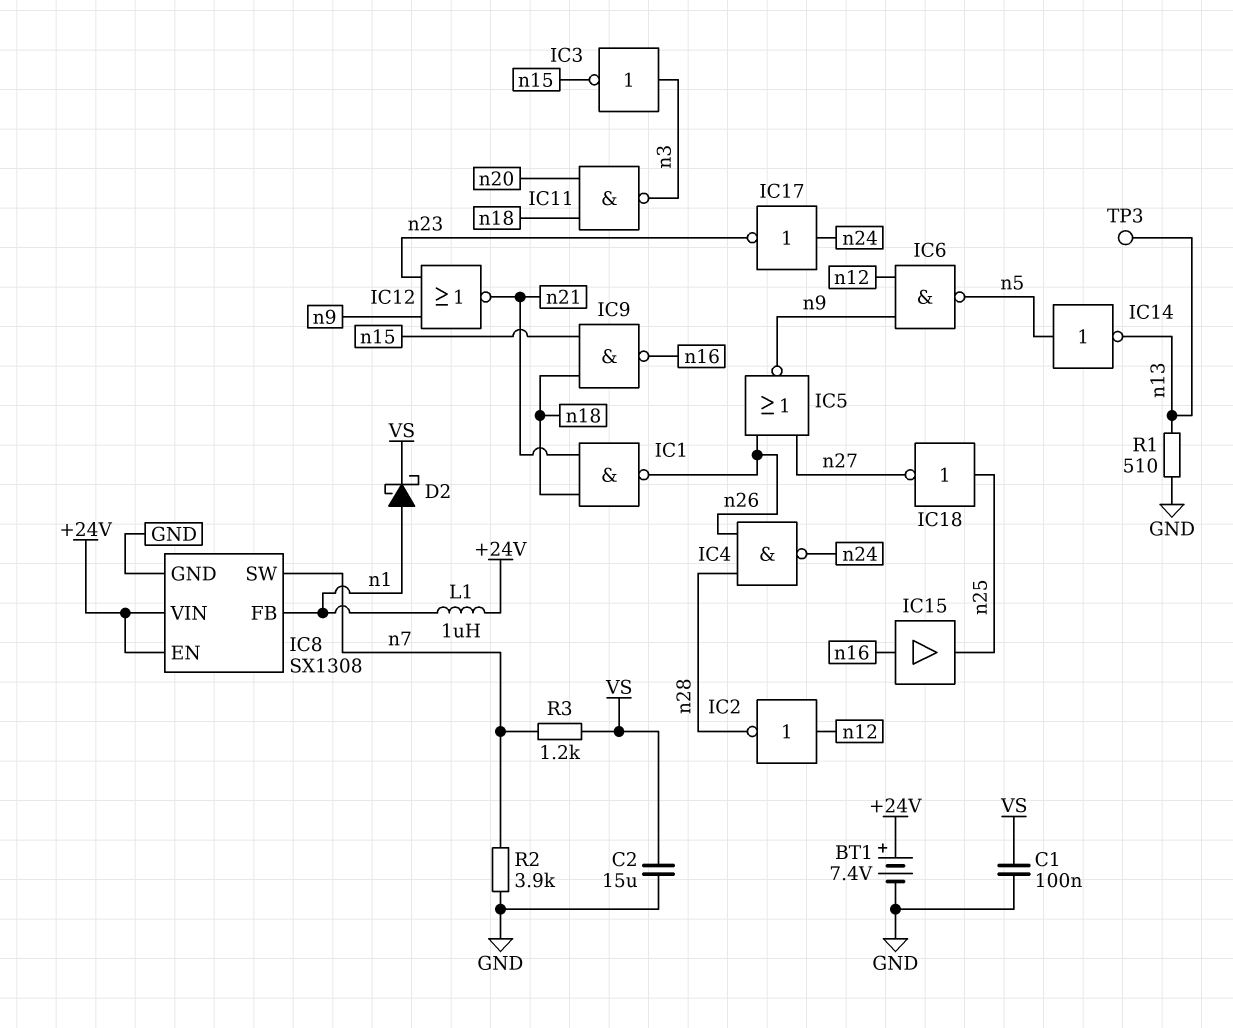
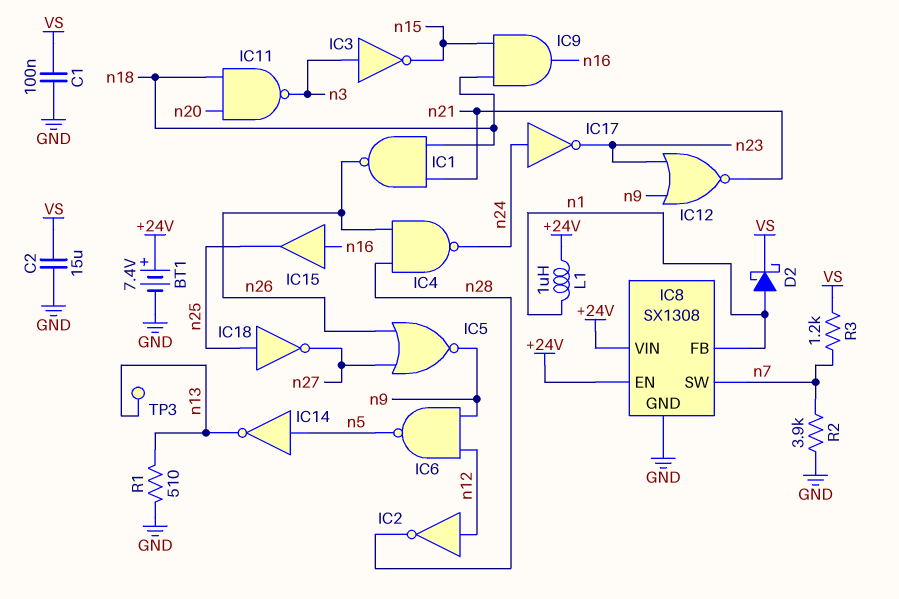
IC9: NAND (in n15, in n18, out n16) -> AND (in n15, in n18, out n16)

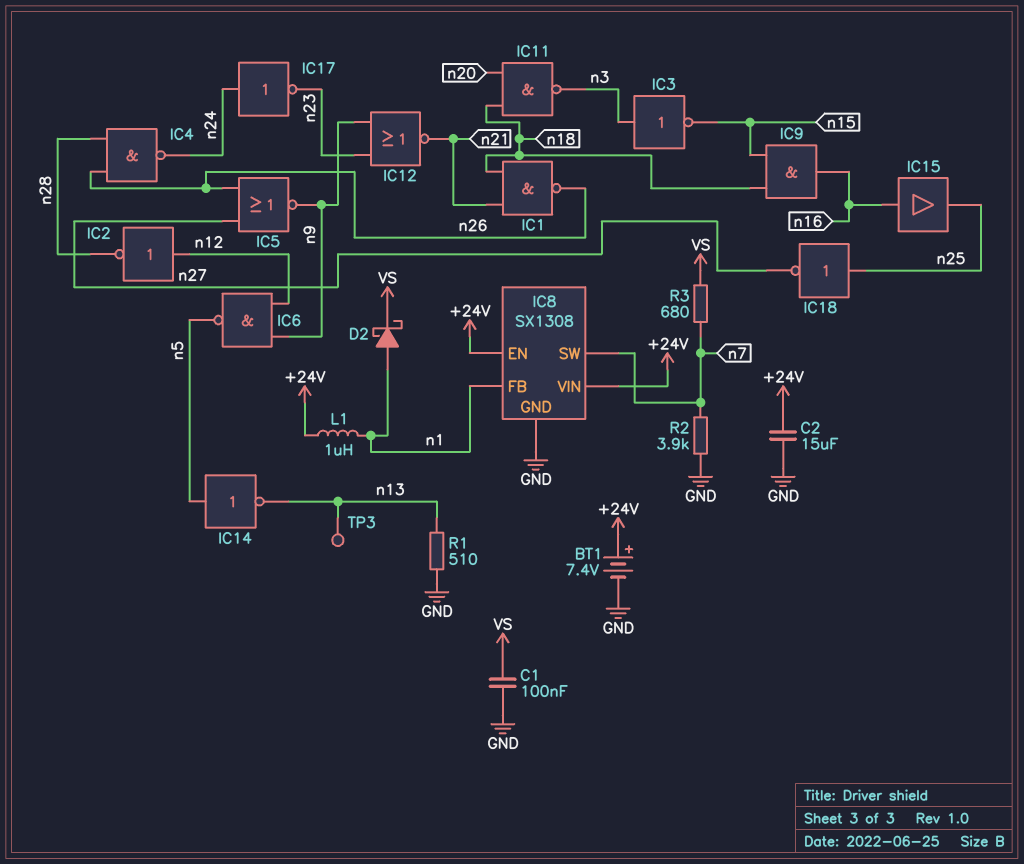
C2: 15uF (GND, VS) -> 15uF (+24V, GND)
R3: 1.2k (VS, n7) -> 680 (VS, n7)

